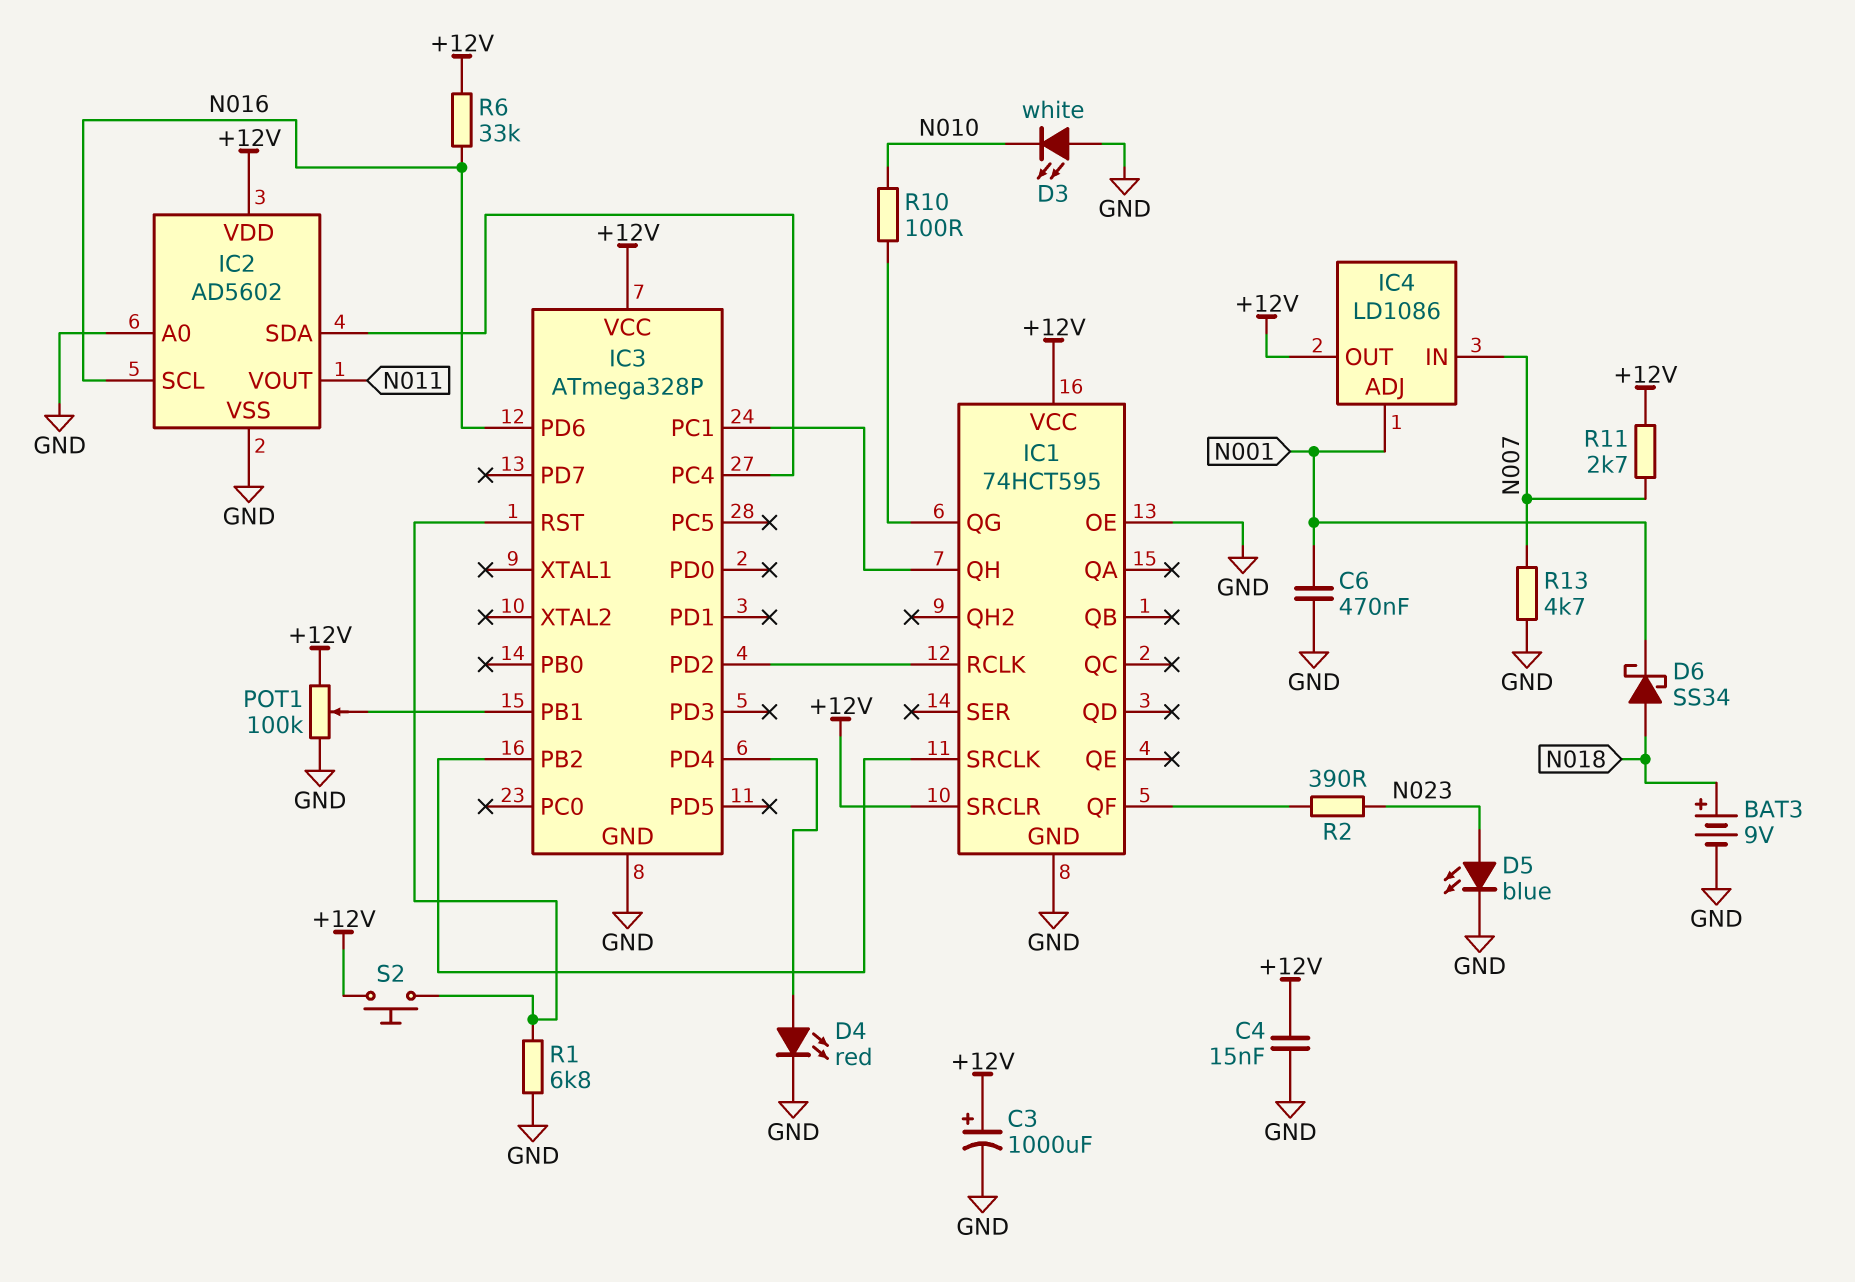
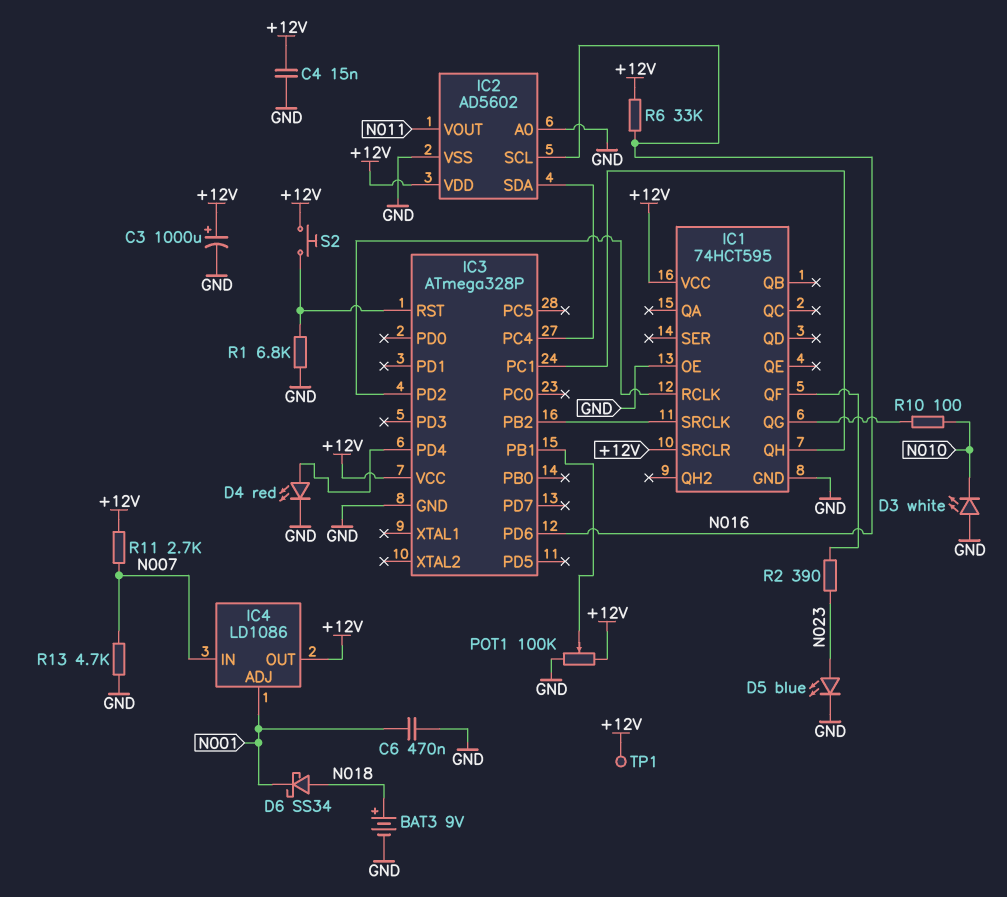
TP1: none -> test point (+12V)

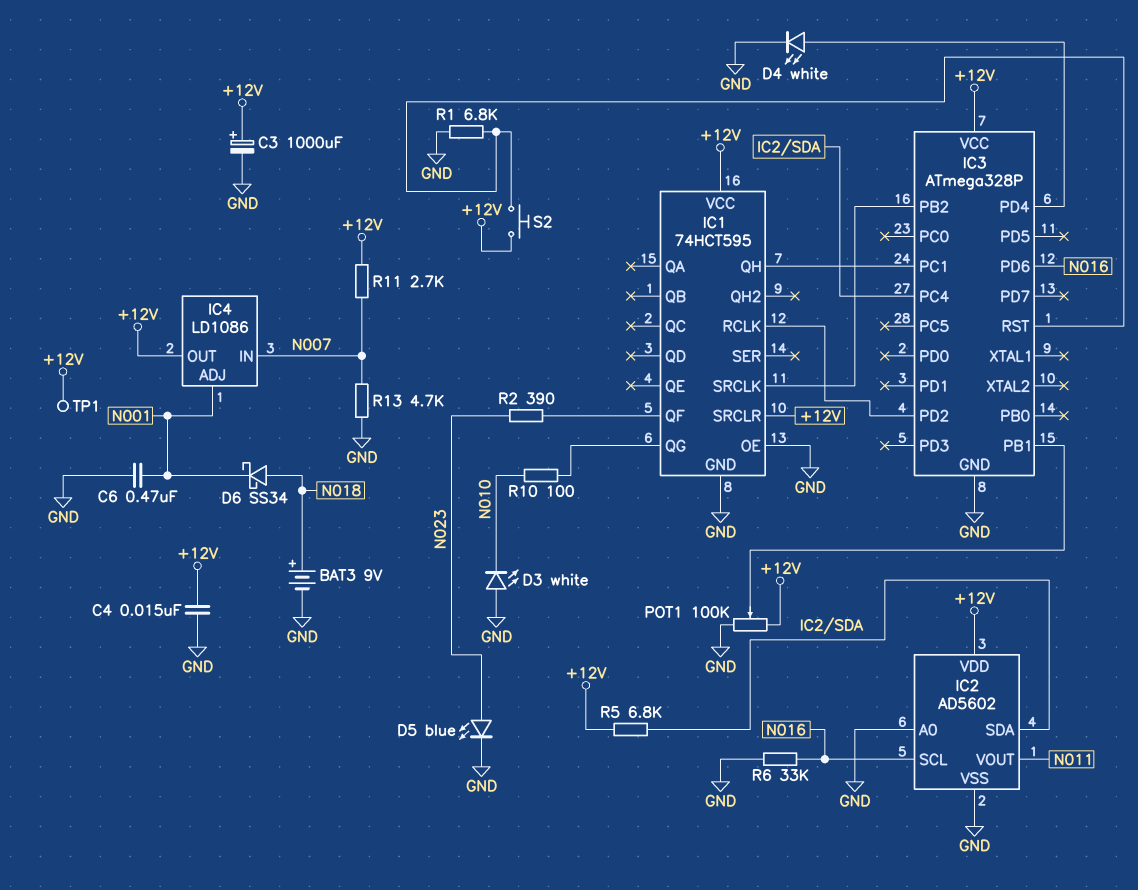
D4: LED red (A IC3/PD4, K GND) -> LED white (A IC3/PD4, K GND)
R5: none -> 6.8k (+12V, IC2/SDA)
R6: 33k (+12V, N016) -> 33k (GND, N016)

